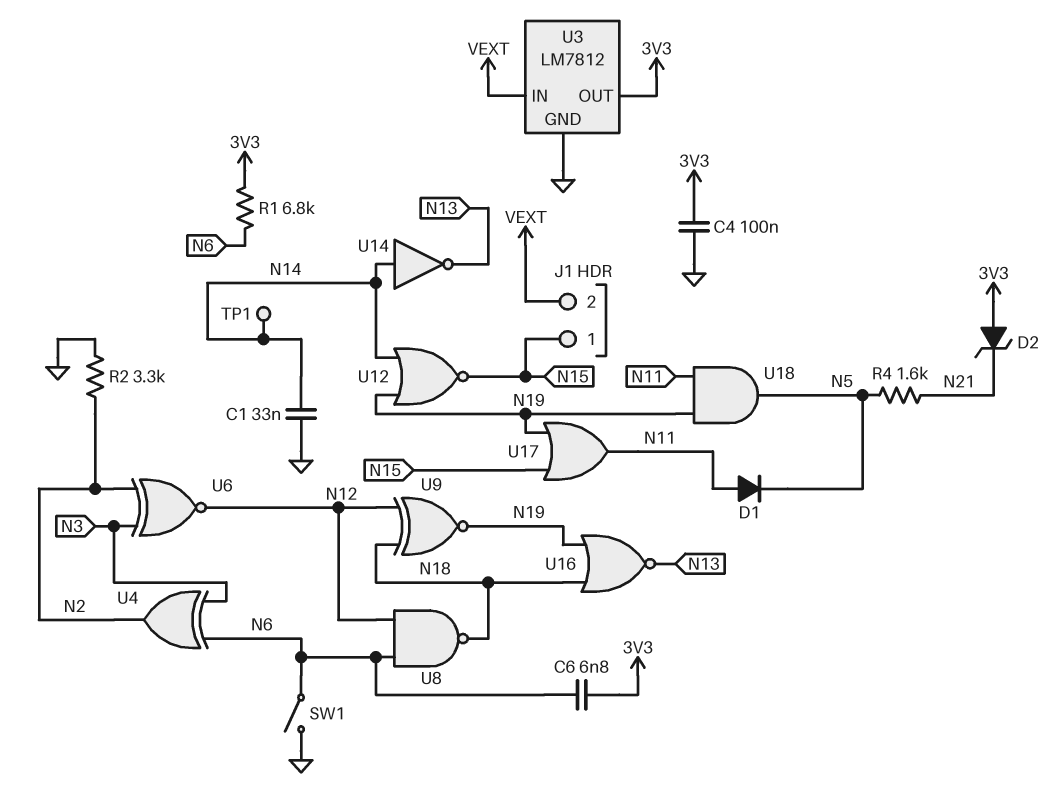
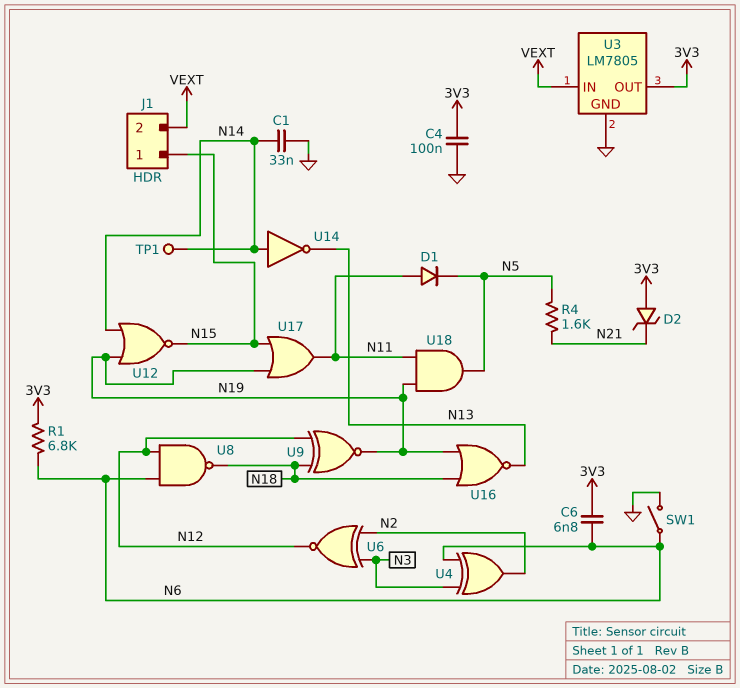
R2: 3.3k (GND, N2) -> none
U3: LM7812 -> LM7805

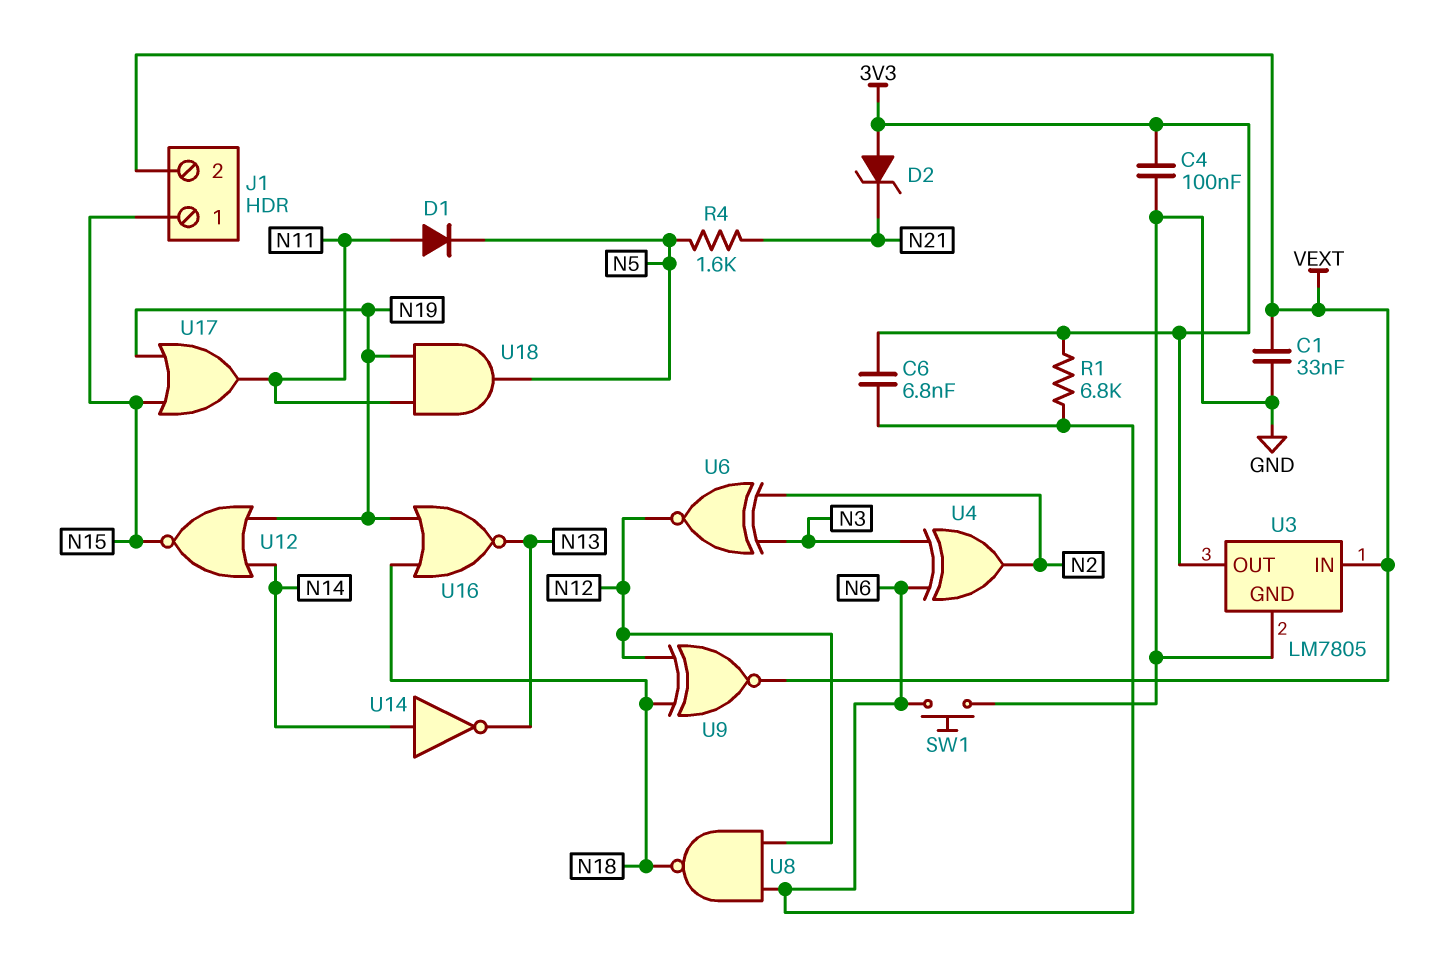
C1: 33nF (GND, N14) -> 33nF (GND, VEXT)
SW1: switch (GND, N6) -> button (GND, N6)
TP1: test point (N14) -> none
U9: XNOR (in N12, in N18, out N19) -> XNOR (in N12, in N18, out VEXT)

